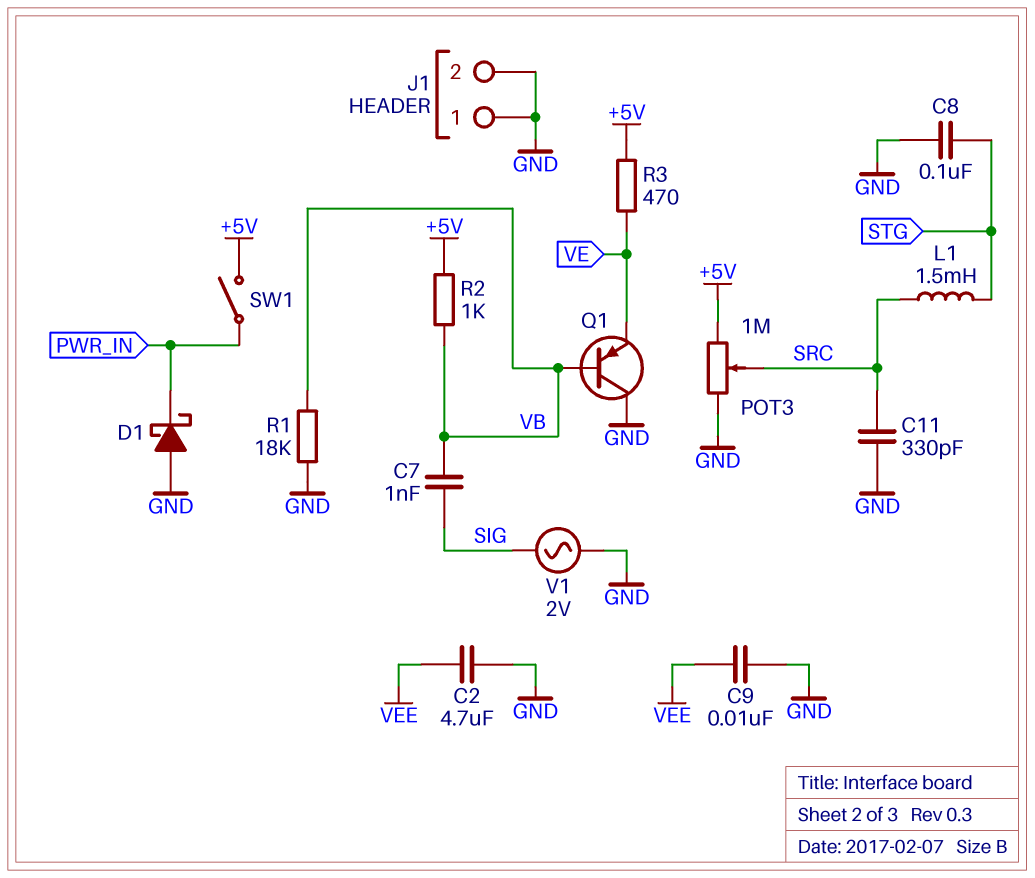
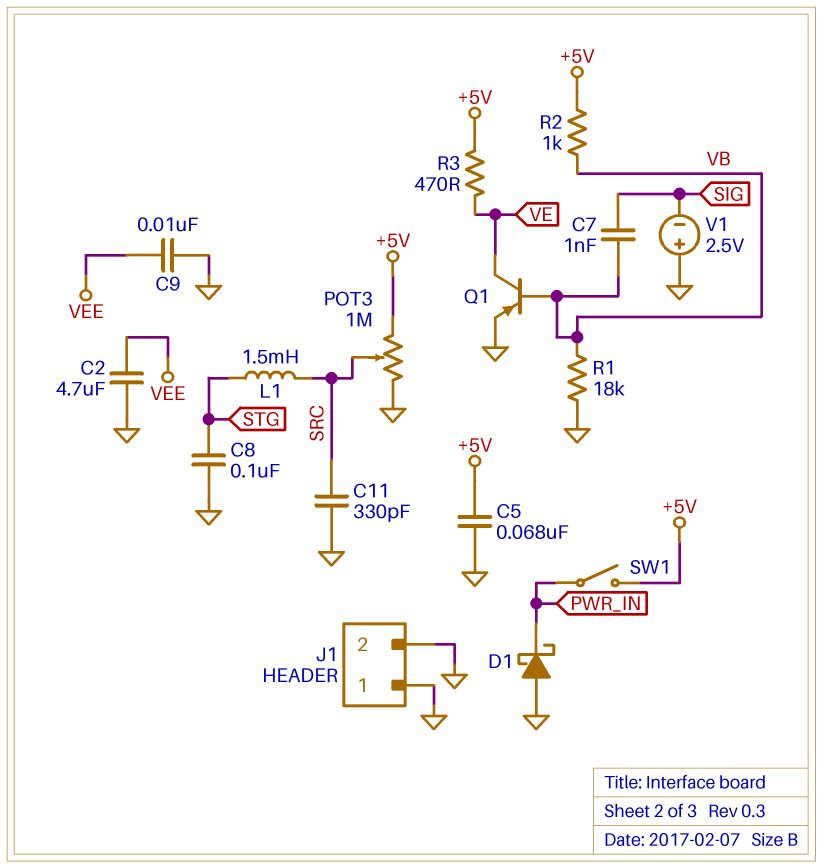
C5: none -> 68nF (+5V, GND)
Q1: PNP (B VB, C GND, E VE) -> PNP (B VB, C VE, E GND)
V1: AC 2V (GND, SIG) -> 2.5V (plus GND, minus SIG)

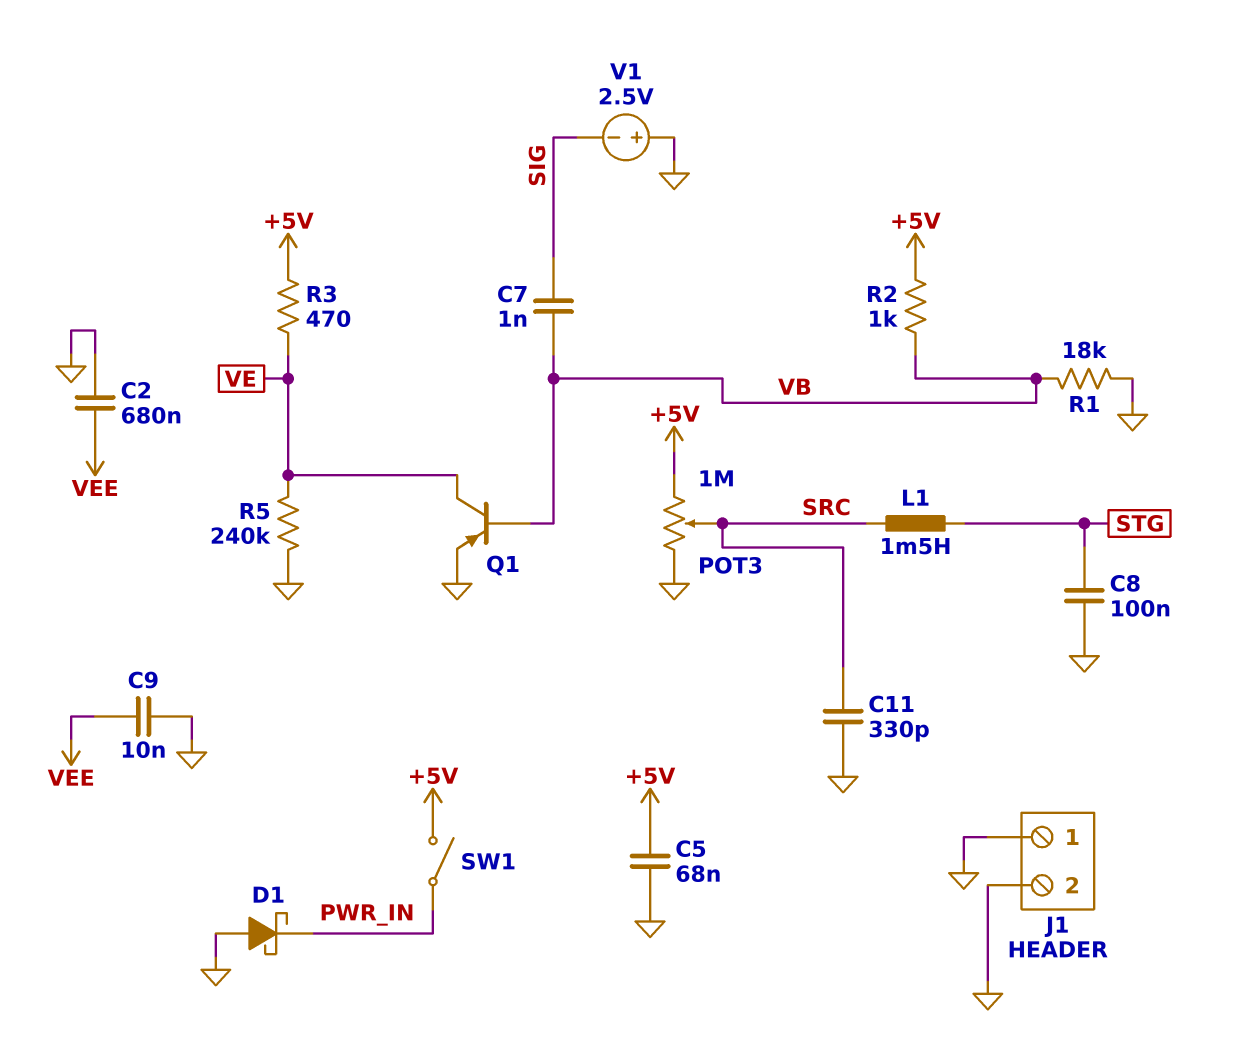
C2: 4.7uF (GND, VEE) -> 680nF (GND, VEE)
R5: none -> 240k (GND, VE)

